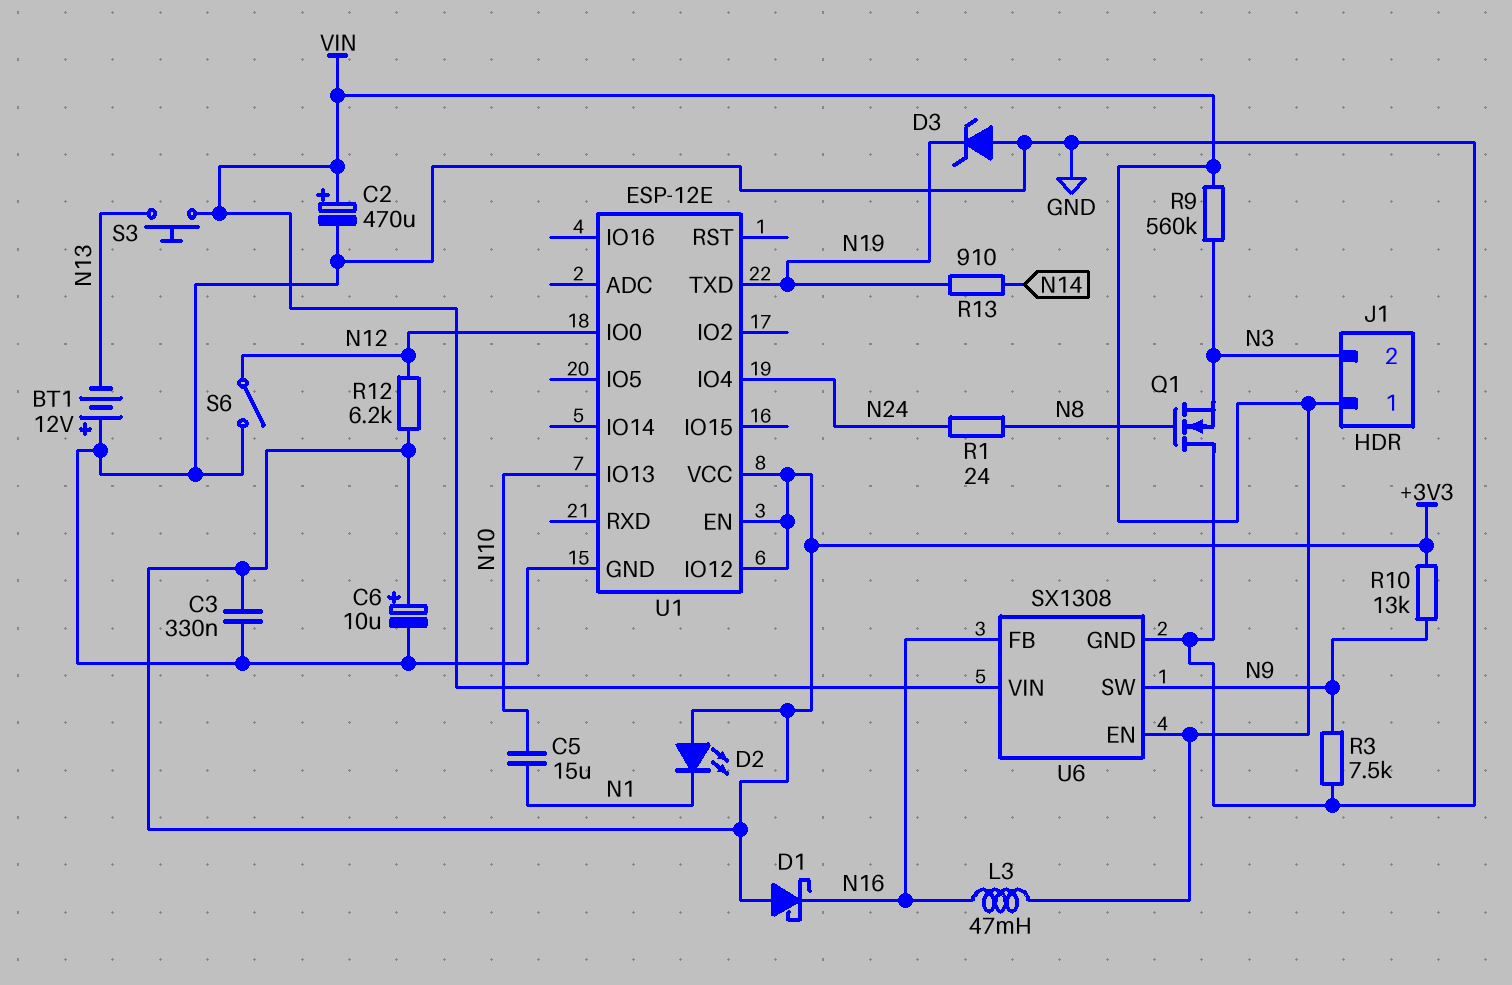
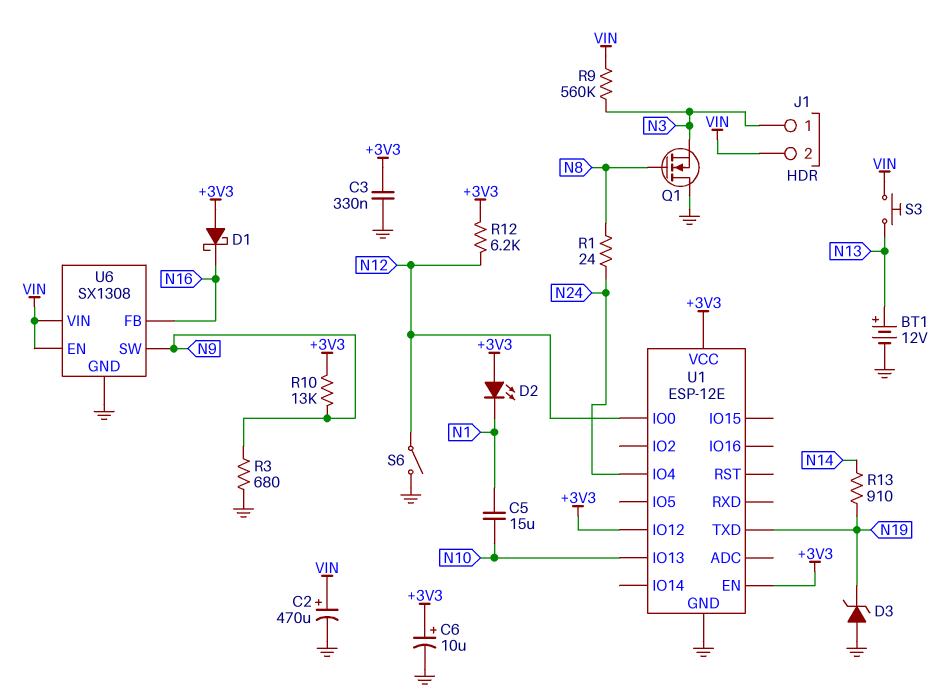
BT1: 12V (plus GND, minus N13) -> 12V (plus N13, minus GND)
J1 pin 1: VIN -> N3
J1 pin 2: N3 -> VIN
L3: 47mH (N16, VIN) -> none
R3: 7.5k (GND, N9) -> 680 (GND, N9)

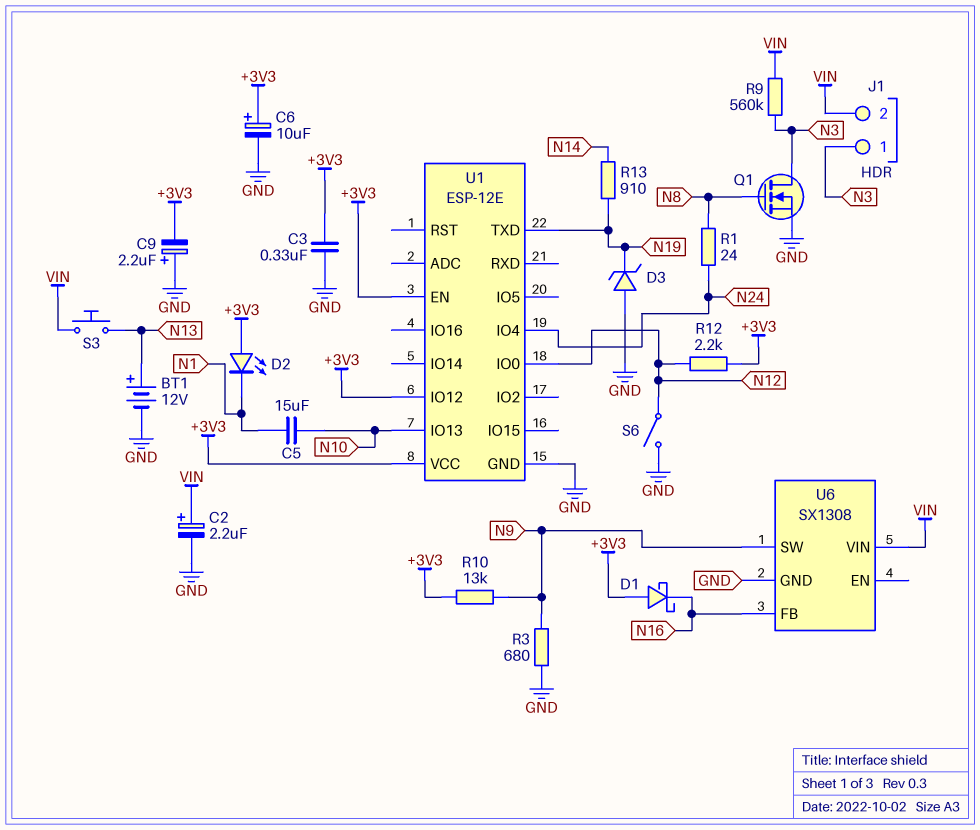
C2: 470uF (plus VIN, minus GND) -> 2.2uF (plus VIN, minus GND)
C9: none -> 2.2uF (plus GND, minus +3V3)
Q1: NMOS (G N8, D GND, S N3) -> NMOS (G N8, D N3, S GND)
R12: 6.2k (+3V3, N12) -> 2.2k (+3V3, N12)
U6 pin EN: VIN -> none

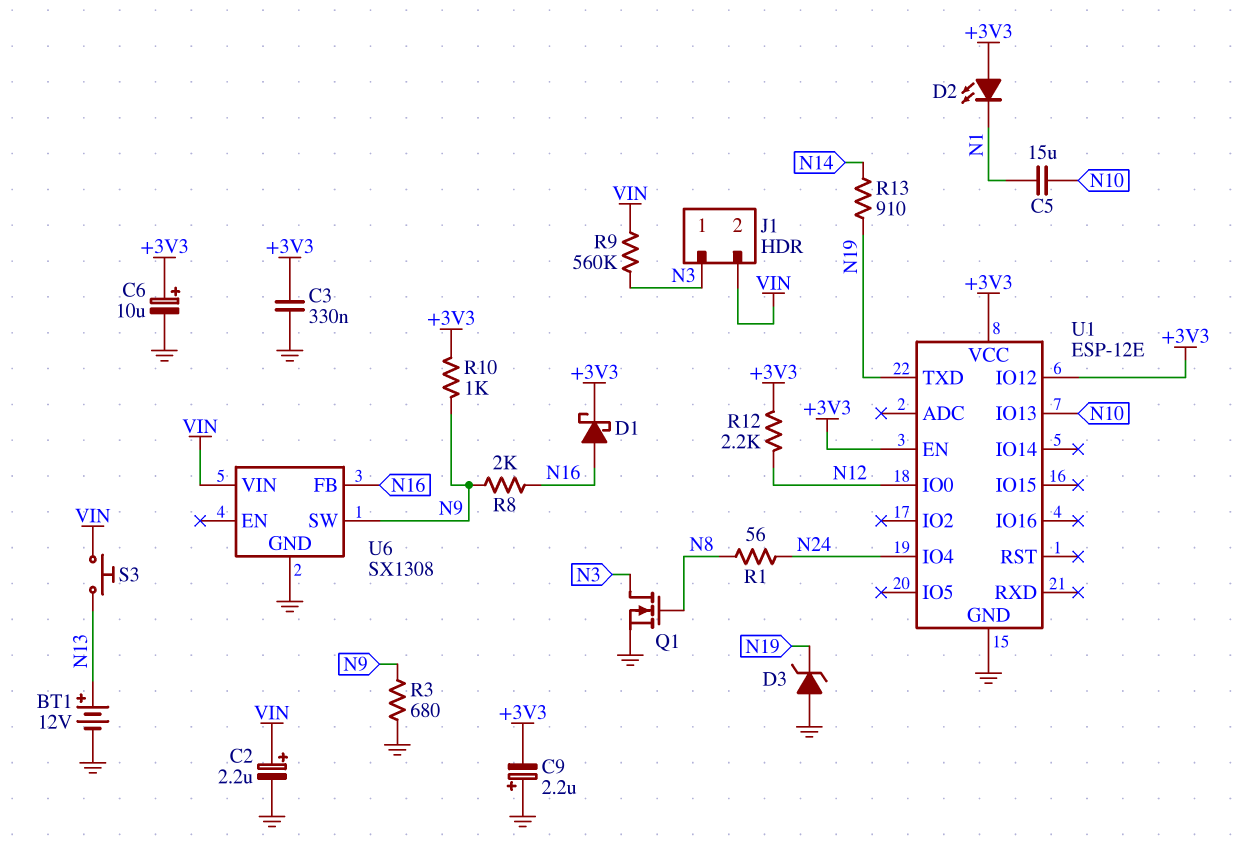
D1: schottky (A +3V3, K N16) -> schottky (A N16, K +3V3)
R1: 24 (N8, N24) -> 56 (N8, N24)
R8: none -> 2k (N9, N16)
R10: 13k (+3V3, N9) -> 1k (+3V3, N9)
S6: switch (GND, N12) -> none

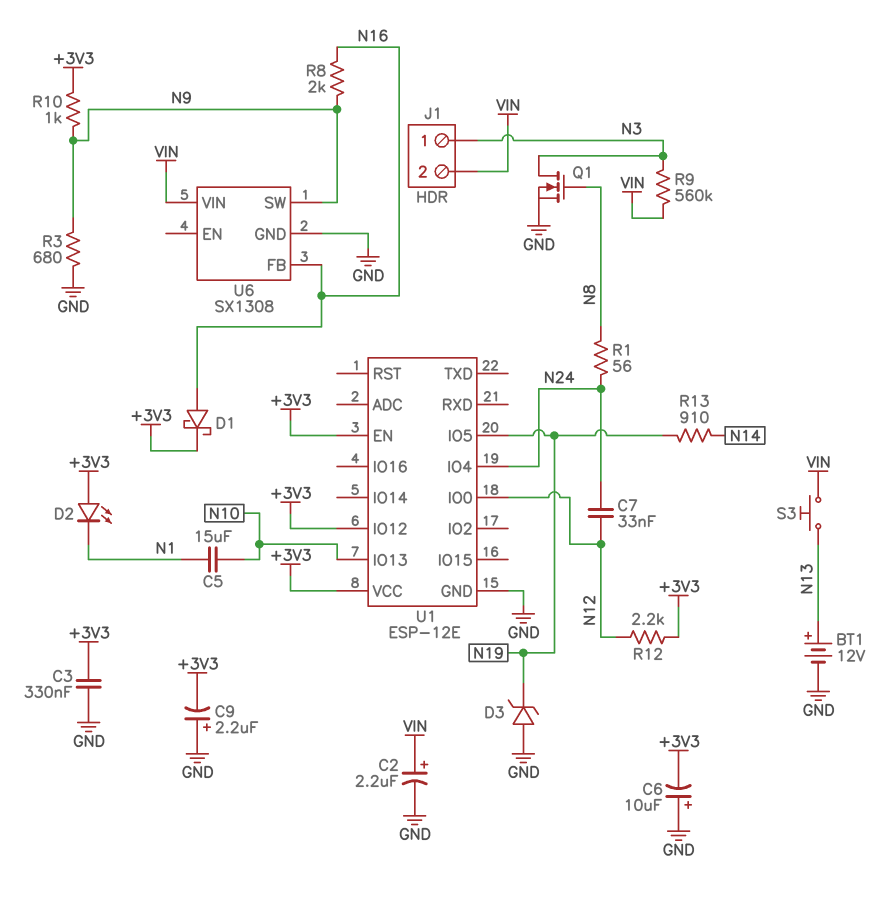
C6: 10uF (plus +3V3, minus GND) -> 10uF (plus GND, minus +3V3)
C7: none -> 33nF (N12, N24)
U1 pin IO5: none -> N19
U1 pin TXD: N19 -> none

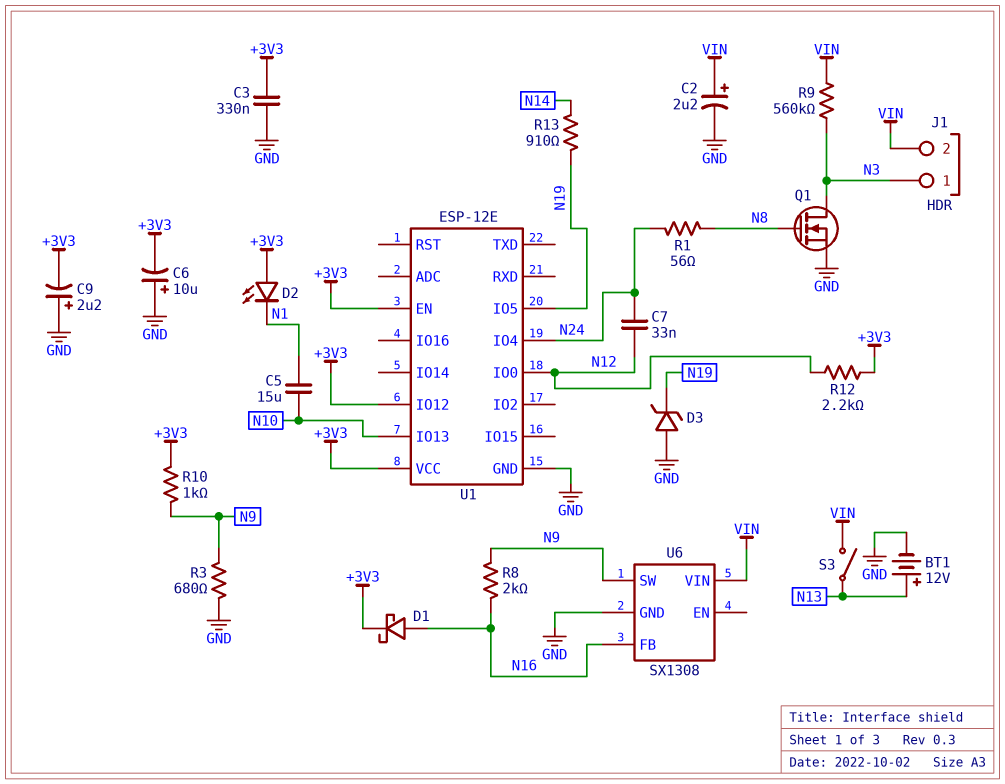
S3: button (N13, VIN) -> switch (N13, VIN)

